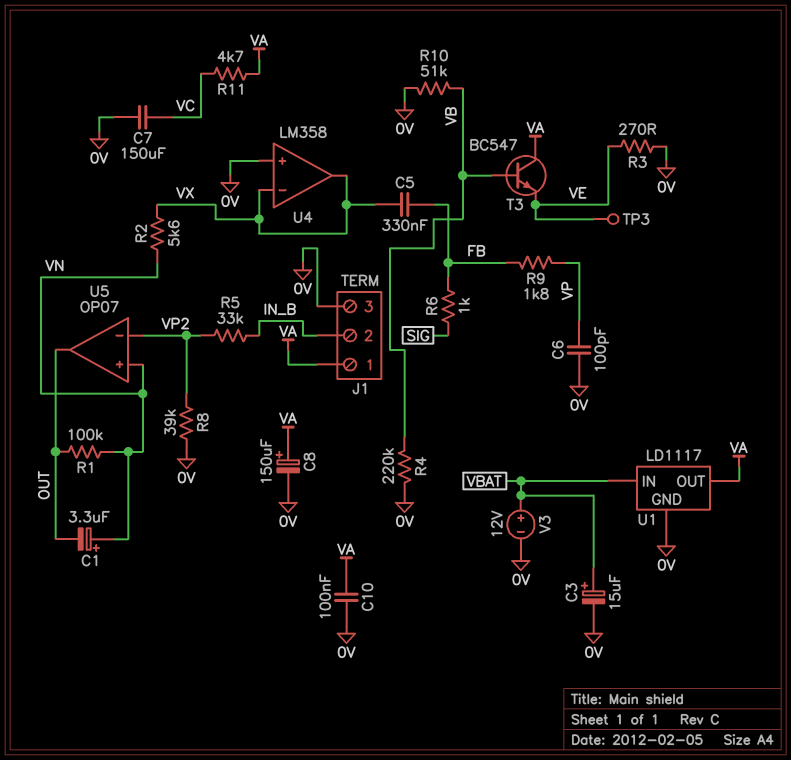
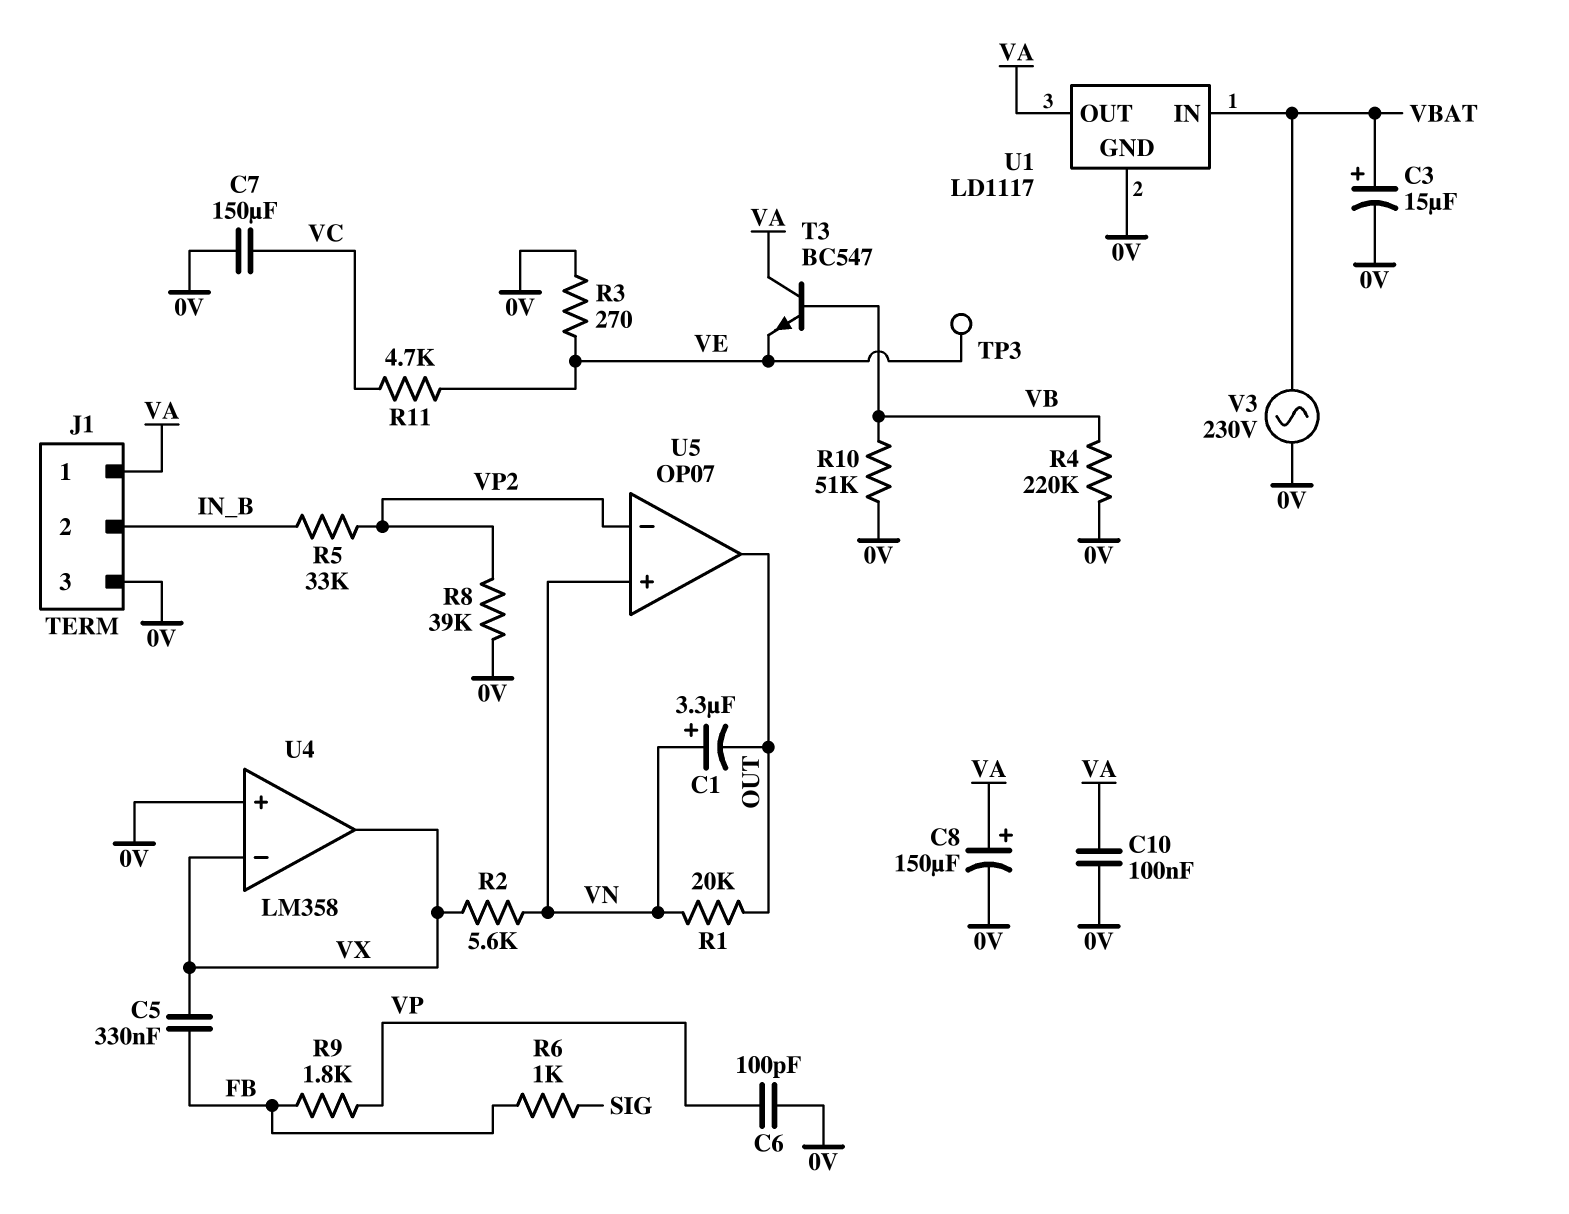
R1: 100k (OUT, VN) -> 20k (OUT, VN)
R11: 4.7k (VA, VC) -> 4.7k (VC, VE)
V3: 12V (plus VBAT, minus 0V) -> AC 230V (0V, VBAT)

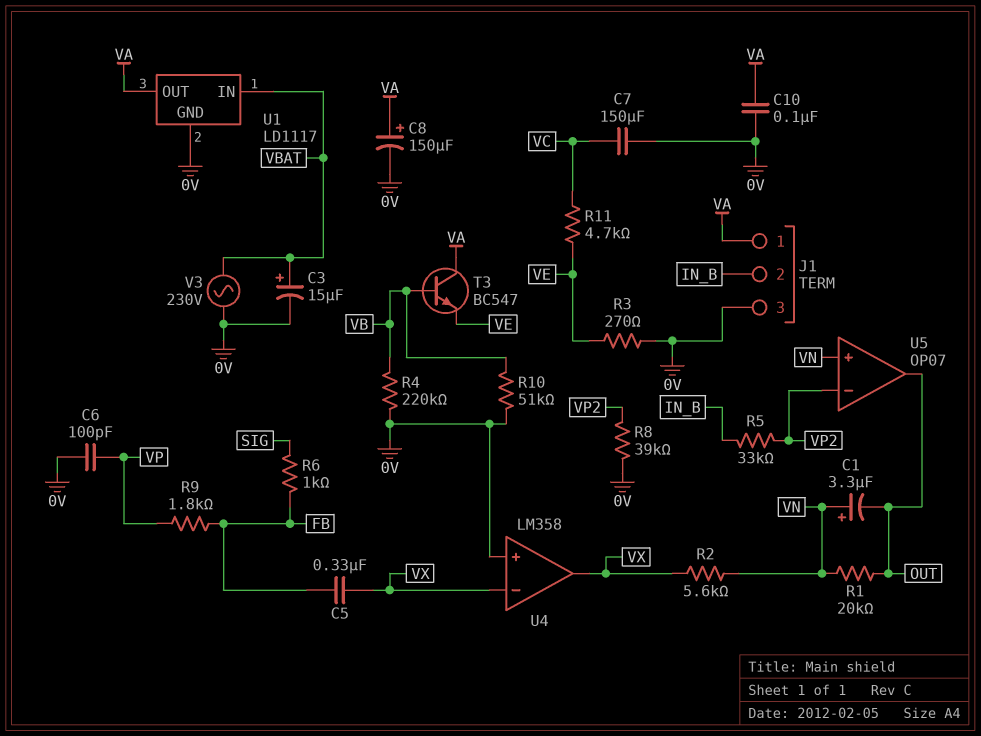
TP3: test point (VE) -> none

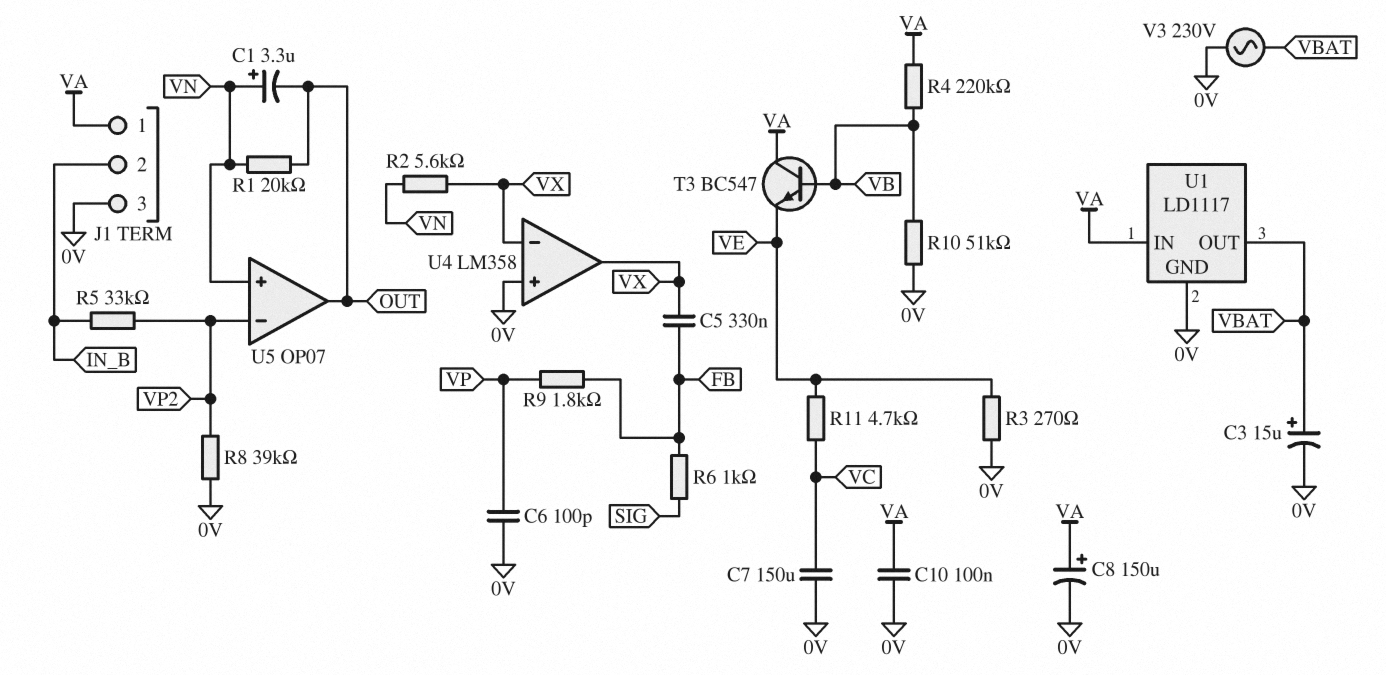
R4: 220k (0V, VB) -> 220k (VA, VB)
U1 pin IN: VBAT -> VA
U1 pin OUT: VA -> VBAT

